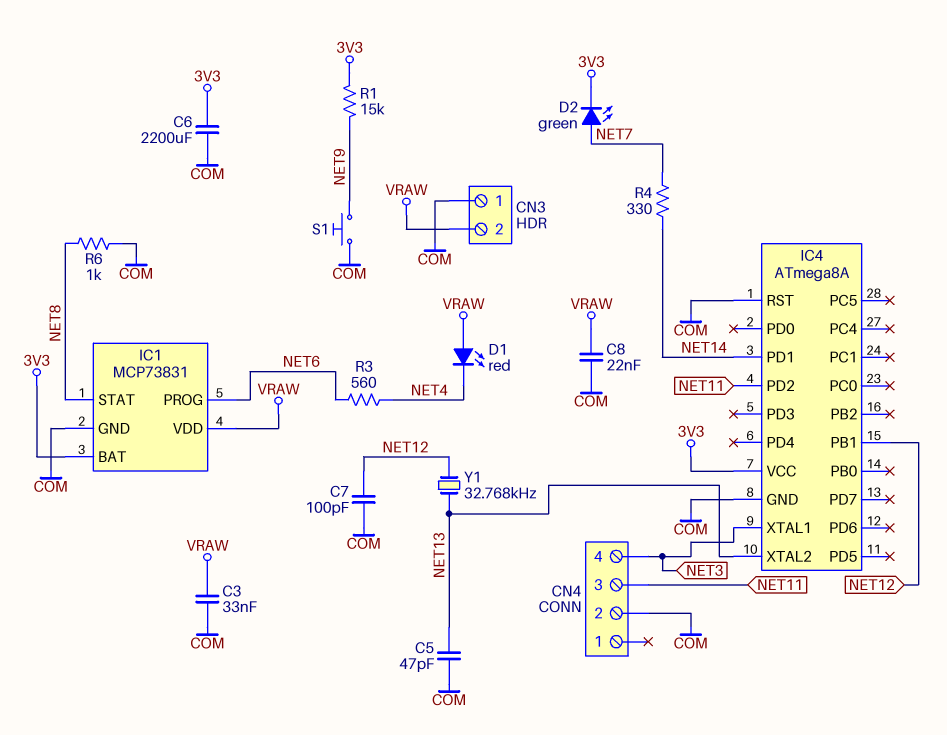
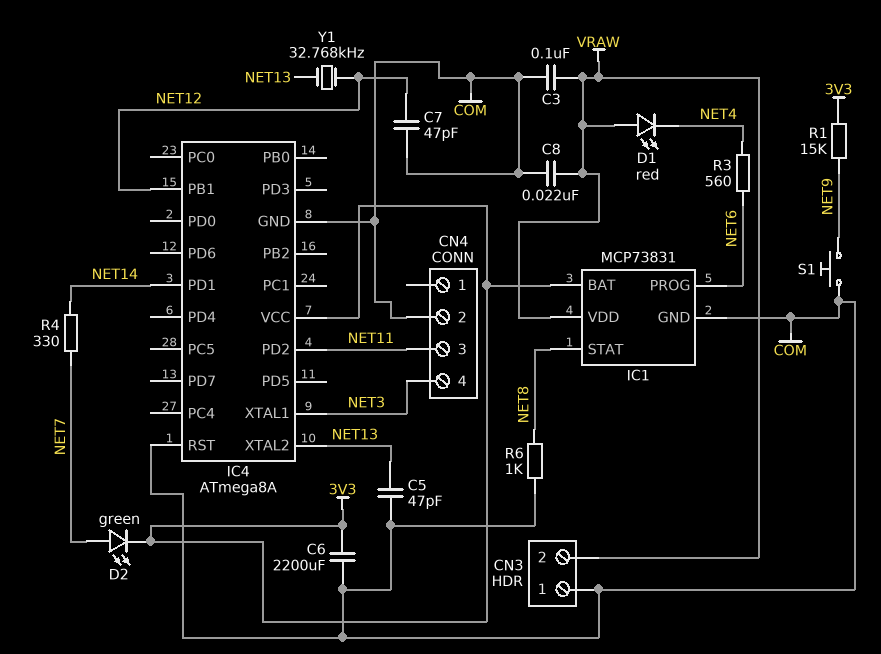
C3: 33nF (COM, VRAW) -> 100nF (COM, VRAW)
C7: 100pF (COM, NET12) -> 47pF (COM, NET12)

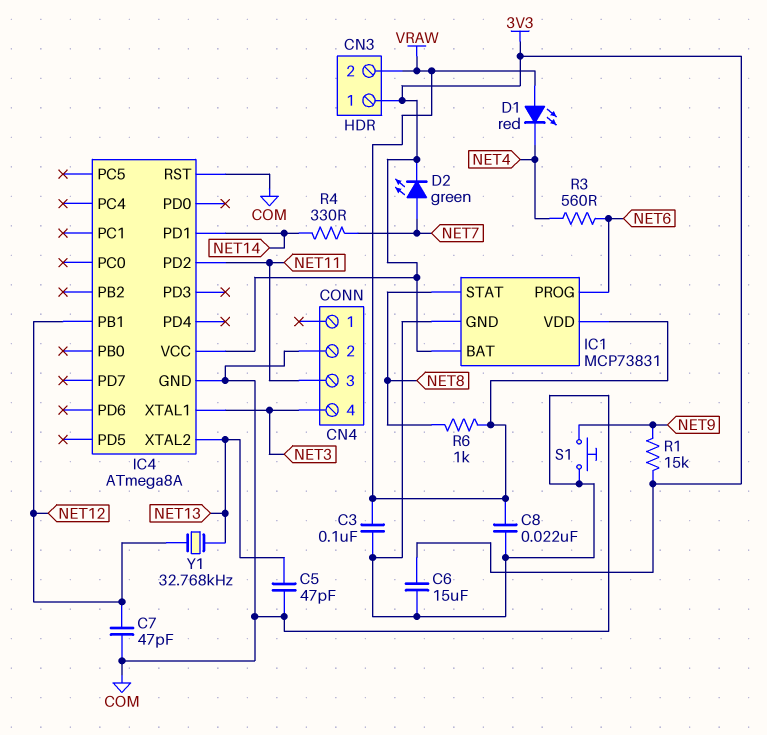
C6: 2200uF (3V3, COM) -> 15uF (3V3, COM)
CN3 pin 1: COM -> 3V3
R6: 1k (COM, NET8) -> 1k (NET8, VRAW)

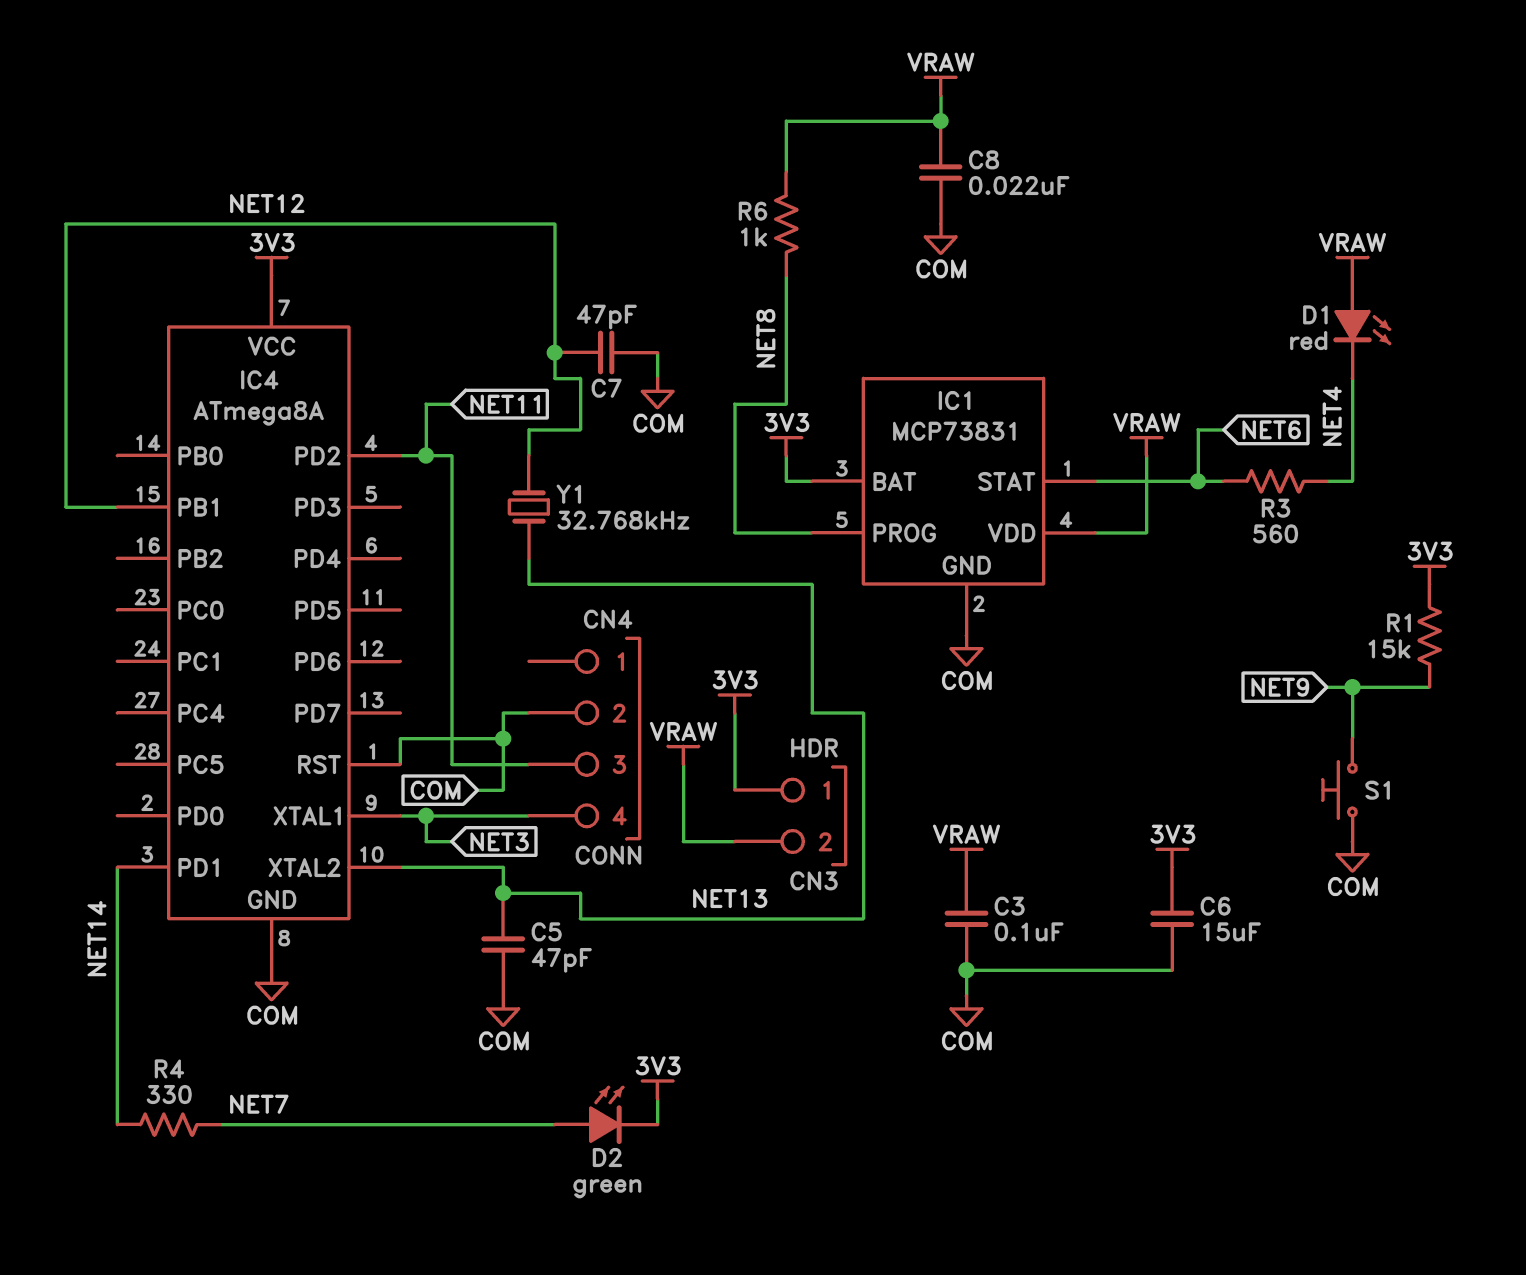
IC1 pin PROG: NET6 -> NET8
IC1 pin STAT: NET8 -> NET6

